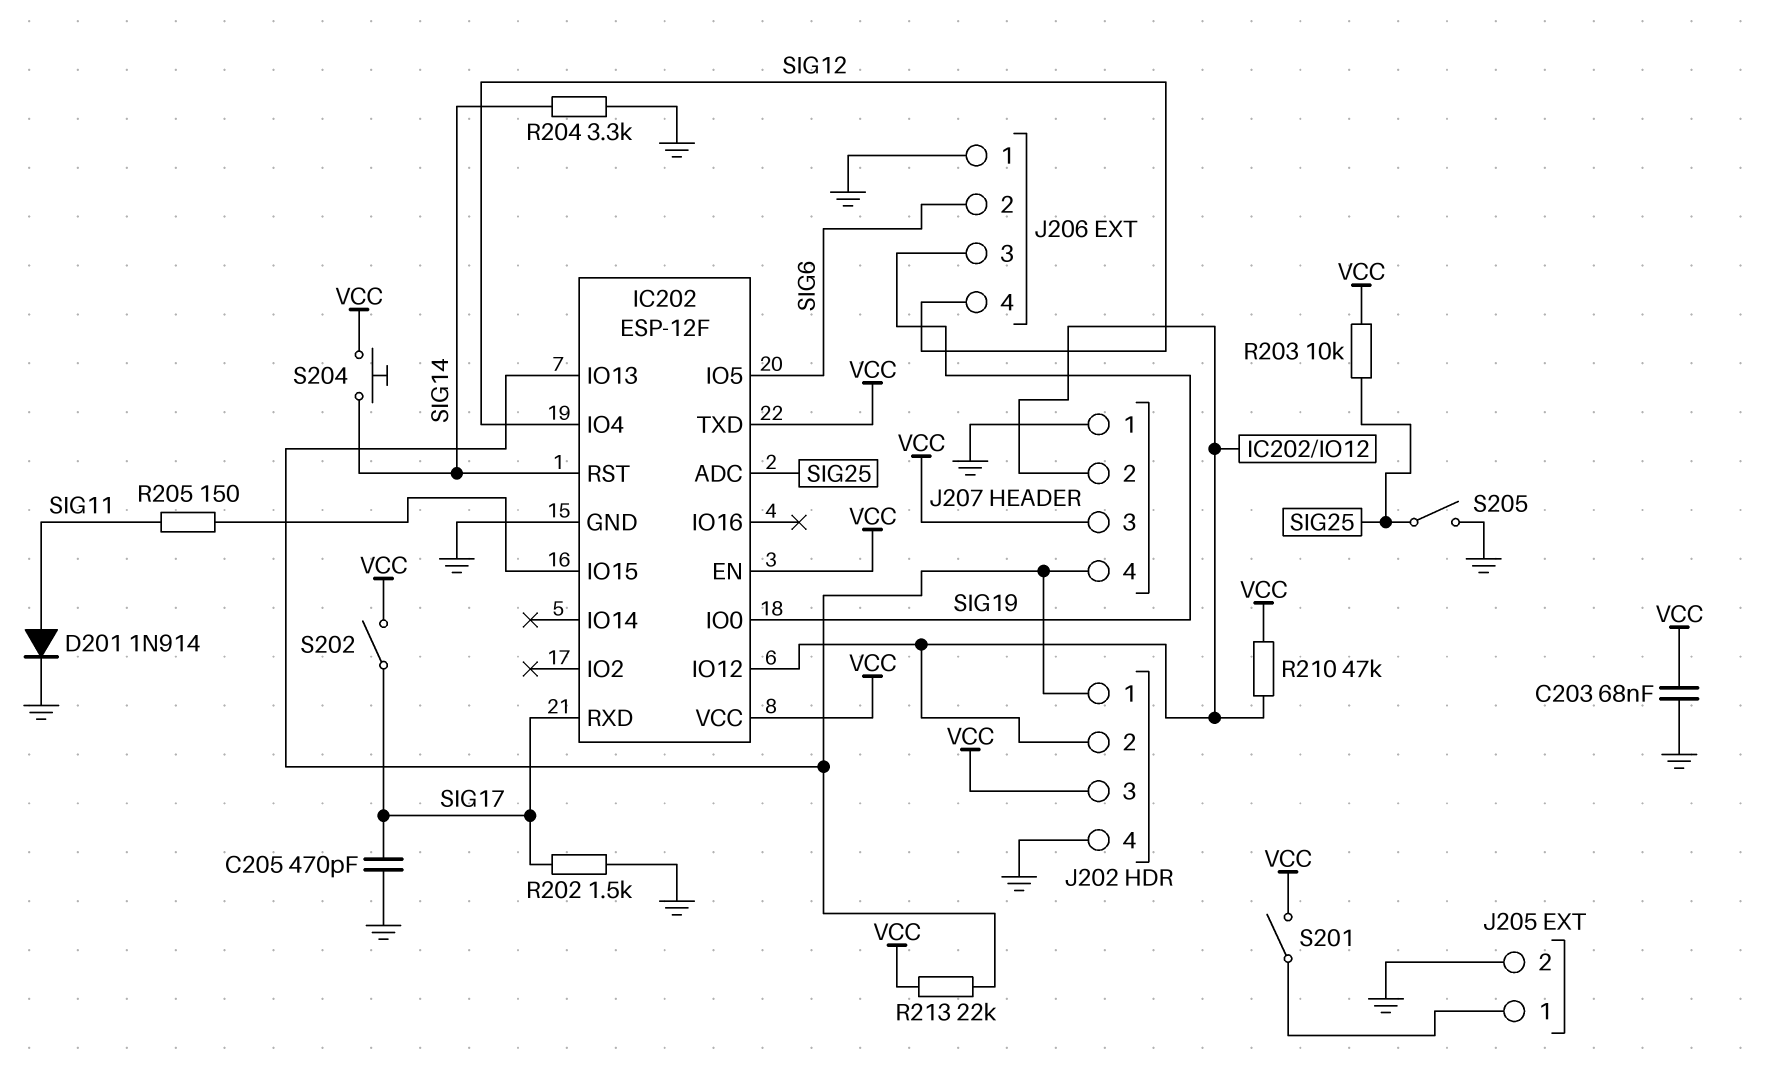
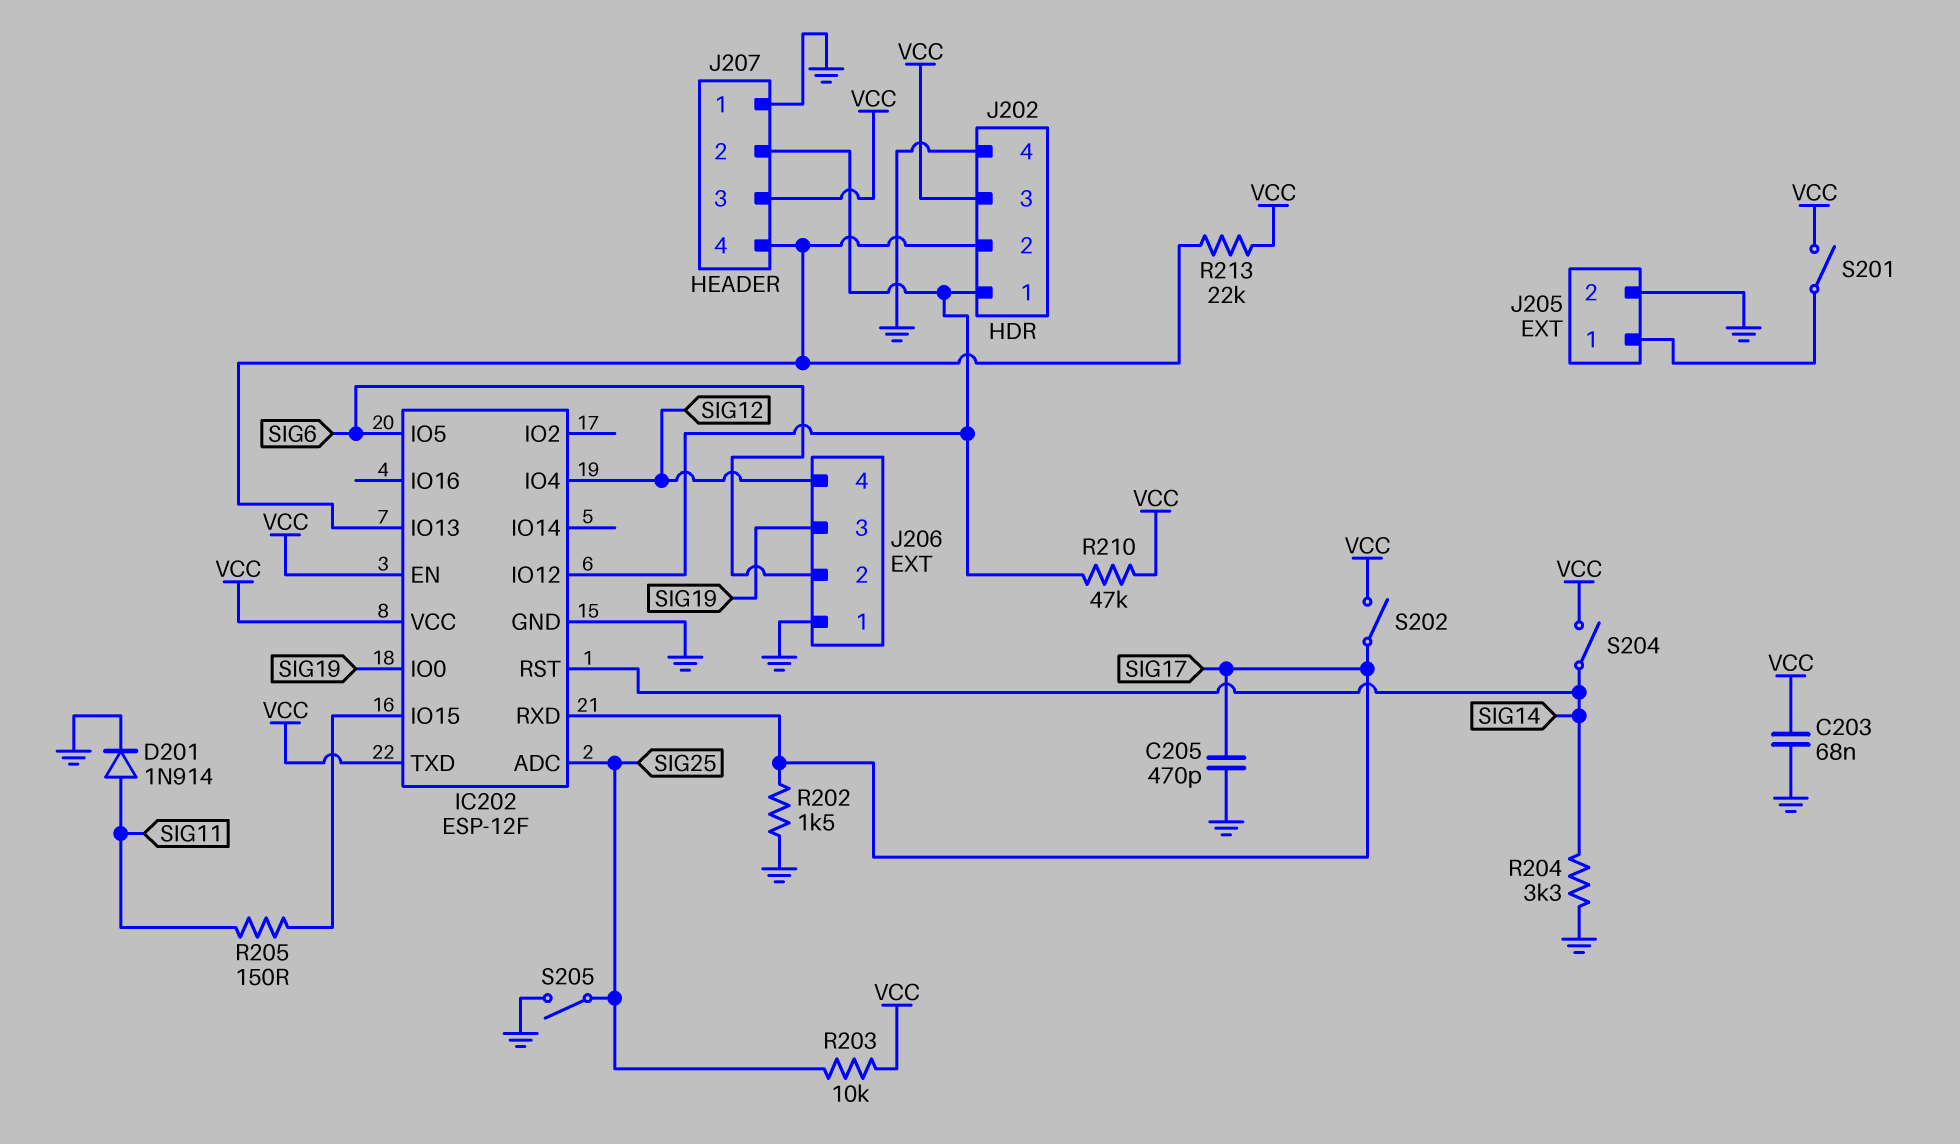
J202 pin 1: IC202/IO13 -> IC202/IO12
J202 pin 2: IC202/IO12 -> IC202/IO13
S204: button (SIG14, VCC) -> switch (SIG14, VCC)

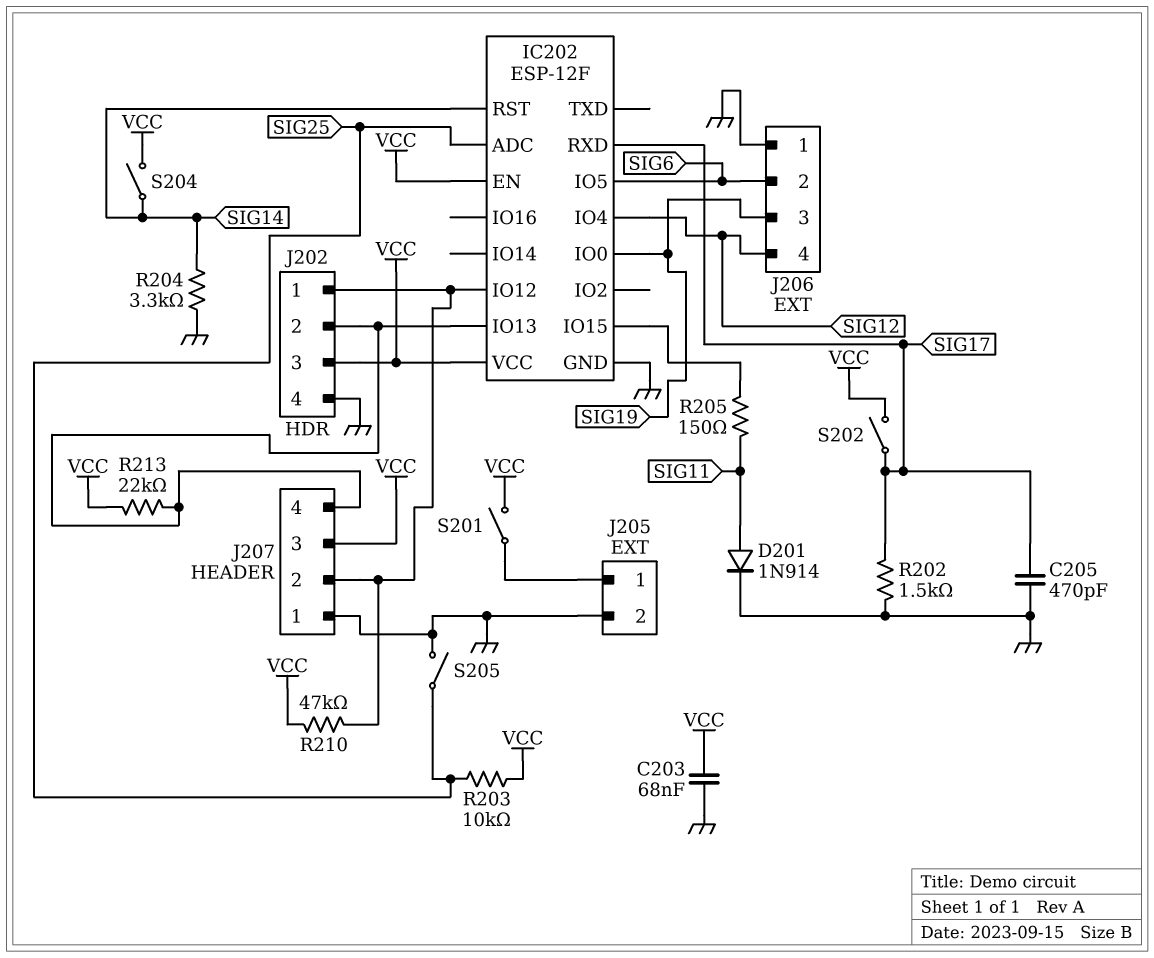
IC202 pin TXD: VCC -> none

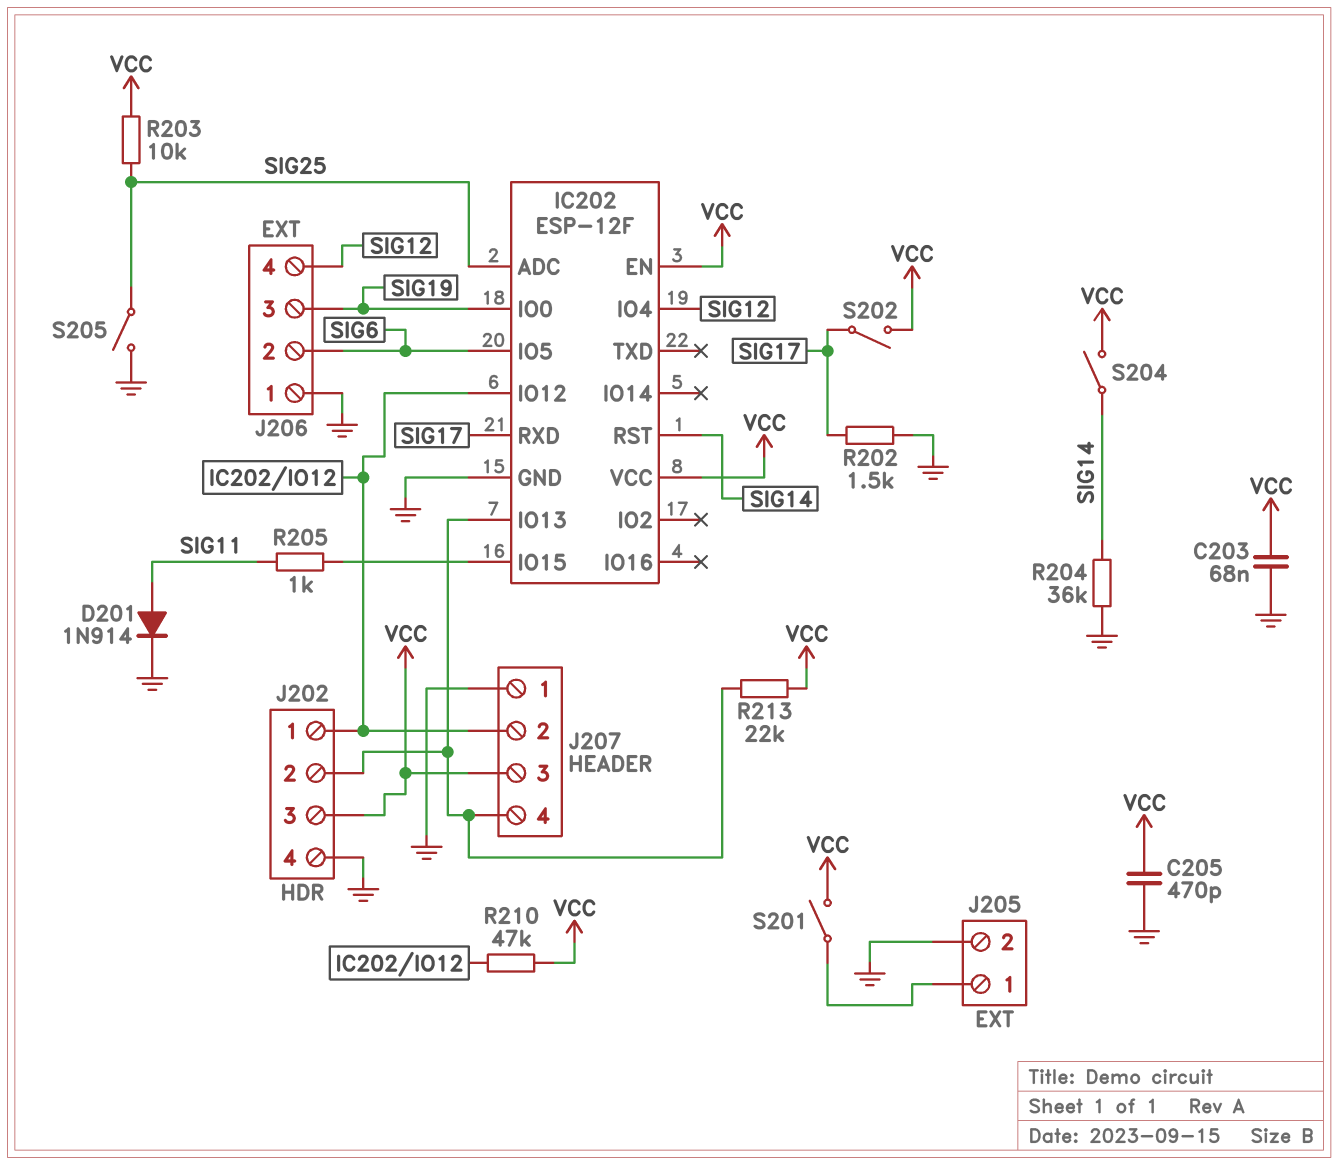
C205: 470pF (GND, SIG17) -> 470pF (GND, VCC)
R204: 3.3k (GND, SIG14) -> 36k (GND, SIG14)
R205: 150 (IC202/IO15, SIG11) -> 1k (IC202/IO15, SIG11)

